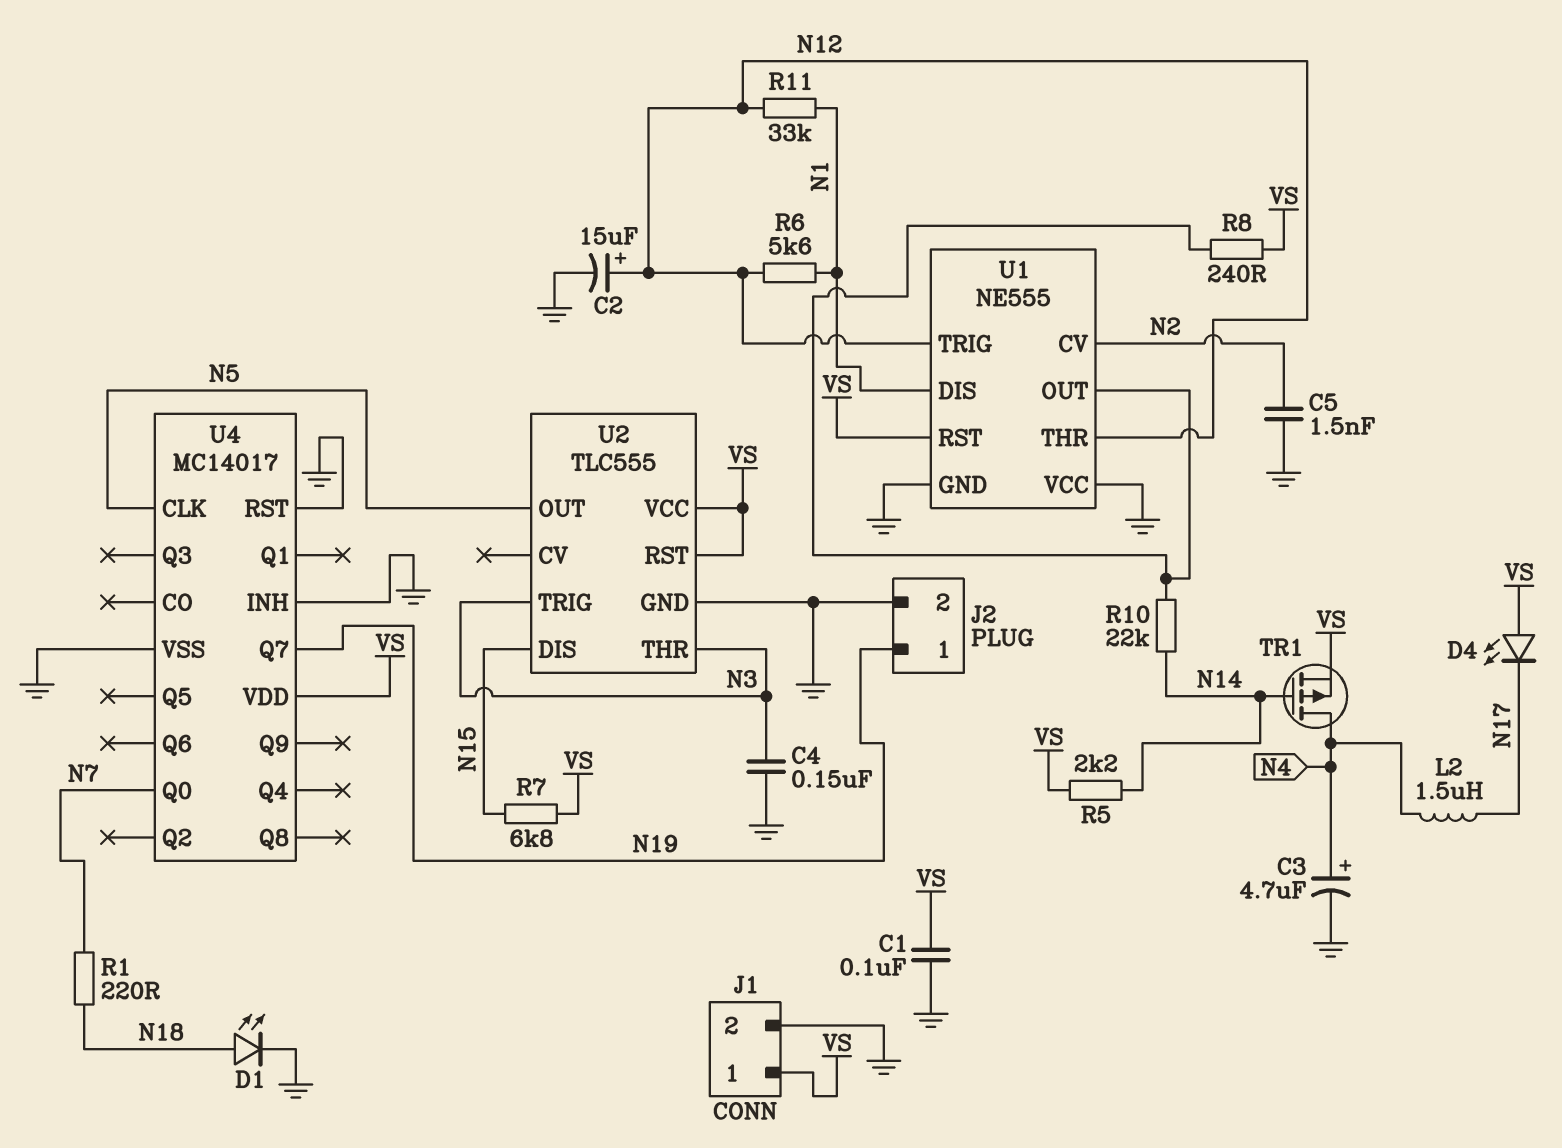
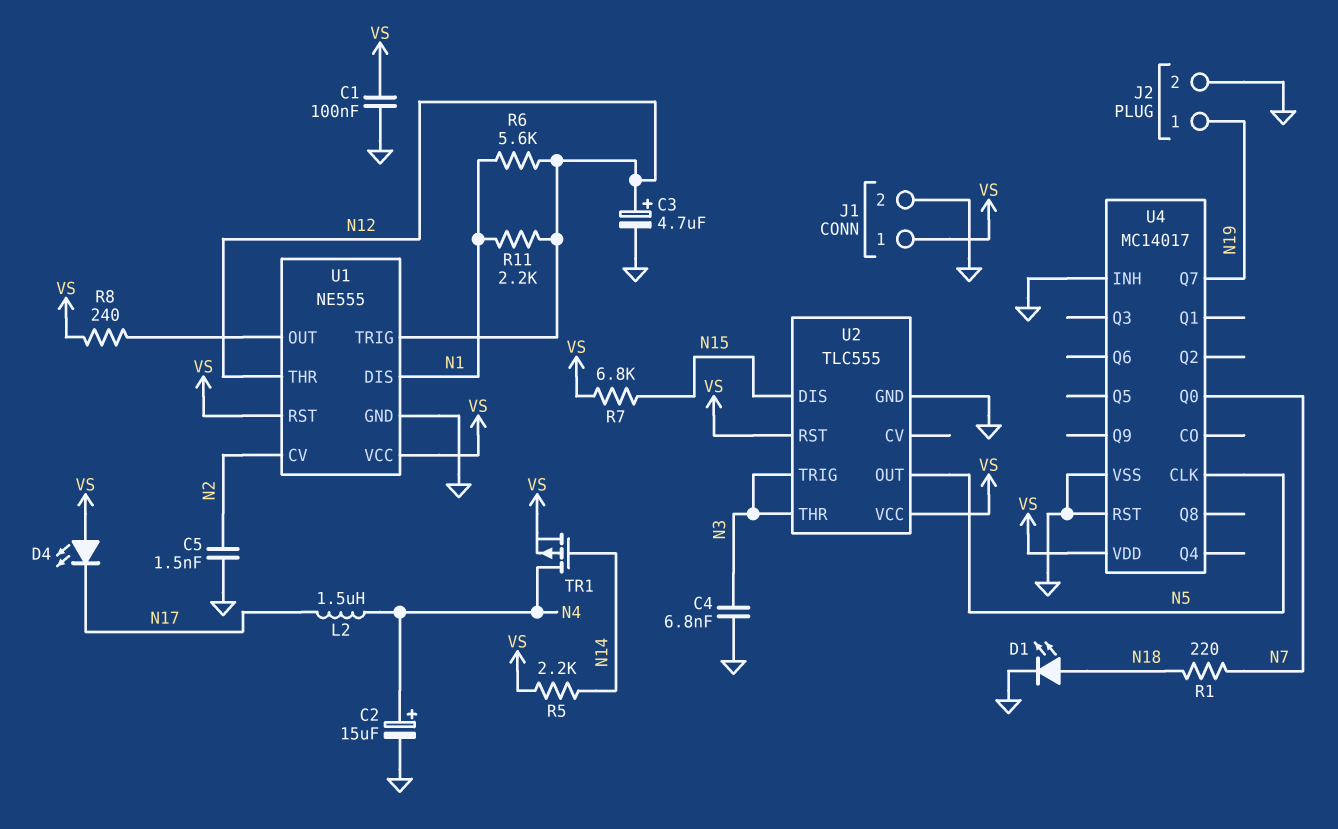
C2: 15uF (plus N12, minus GND) -> 15uF (plus N4, minus GND)
C3: 4.7uF (plus N4, minus GND) -> 4.7uF (plus N12, minus GND)
C4: 150nF (GND, N3) -> 6.8nF (GND, N3)
R10: 22k (N14, U1/OUT) -> none
R11: 33k (N1, N12) -> 2.2k (N1, N12)
U1 pin VCC: GND -> VS

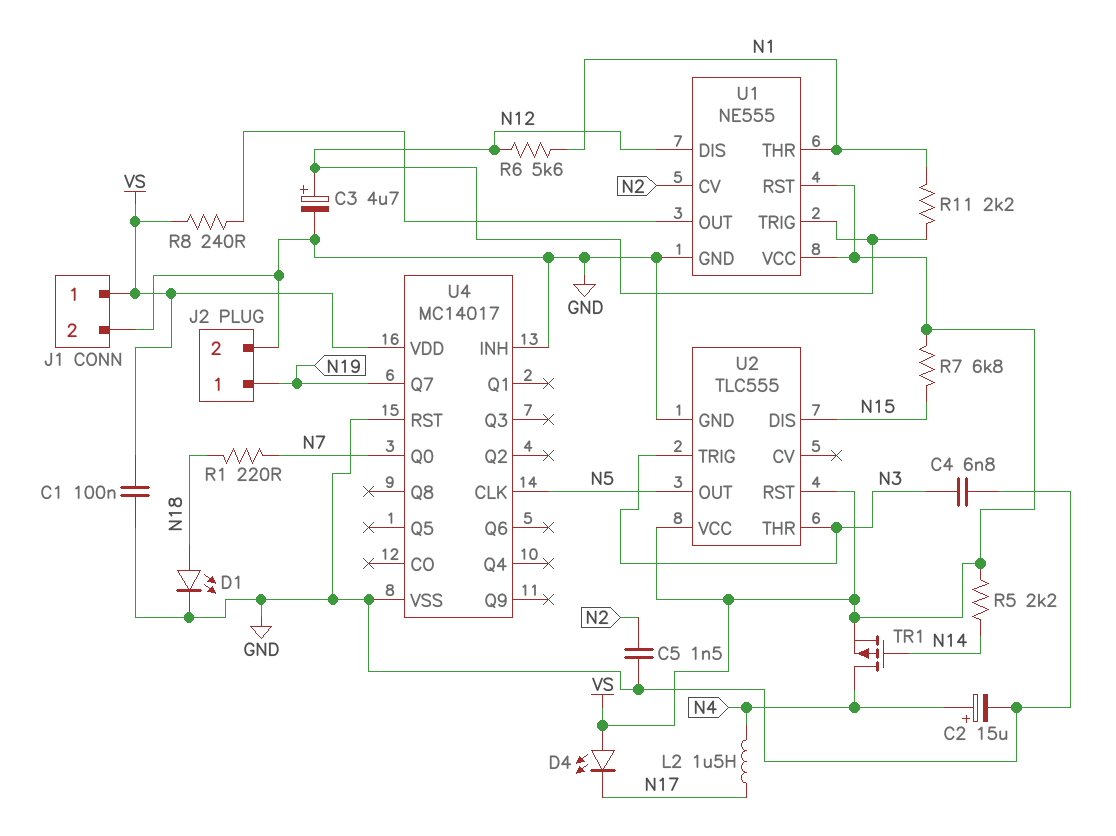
U1 pin DIS: N1 -> N12
U1 pin THR: N12 -> N1

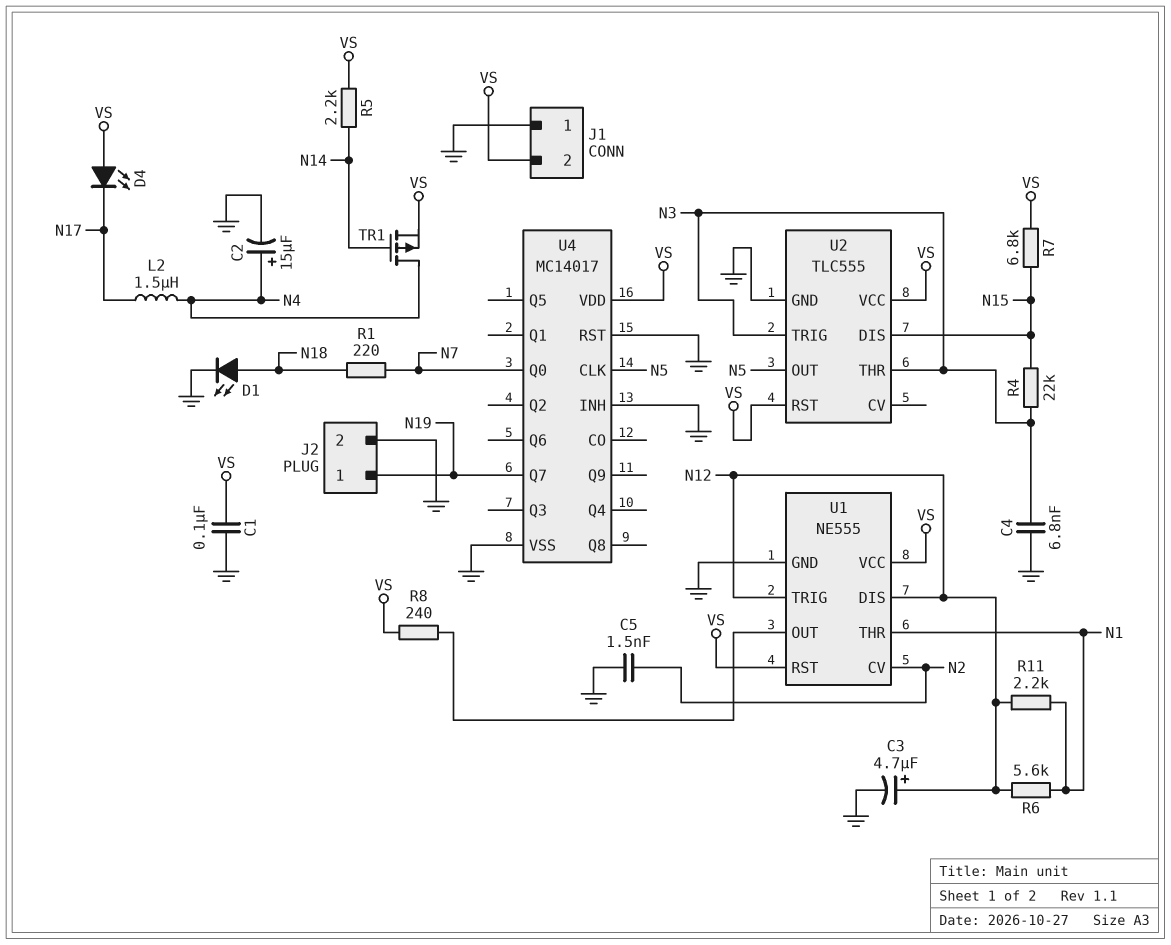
J1 pin 1: VS -> GND
J1 pin 2: GND -> VS
R4: none -> 22k (N3, N15)

